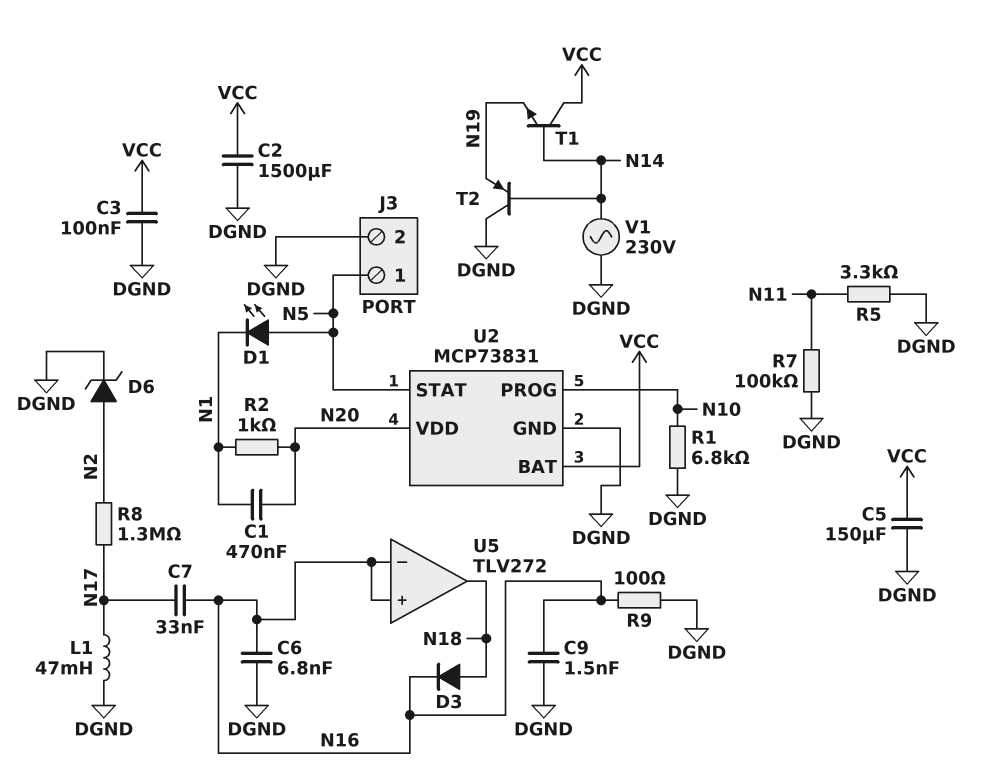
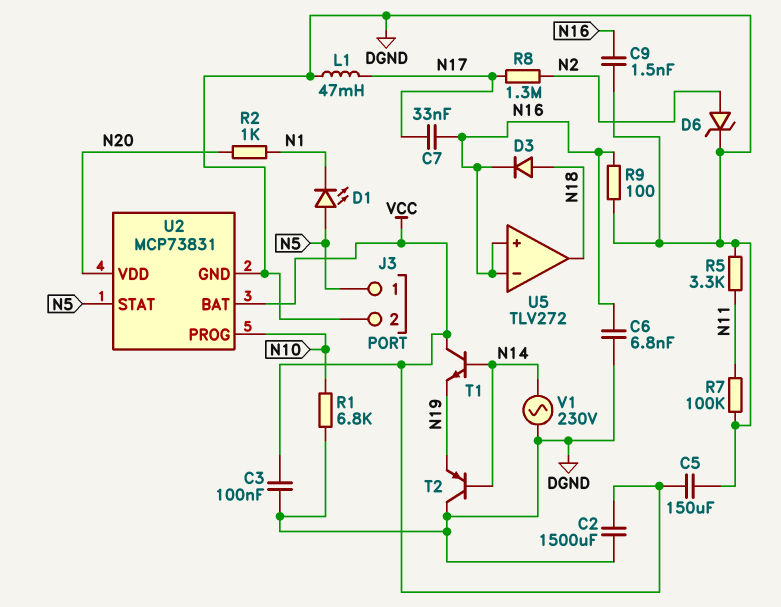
C1: 470nF (N1, N20) -> none

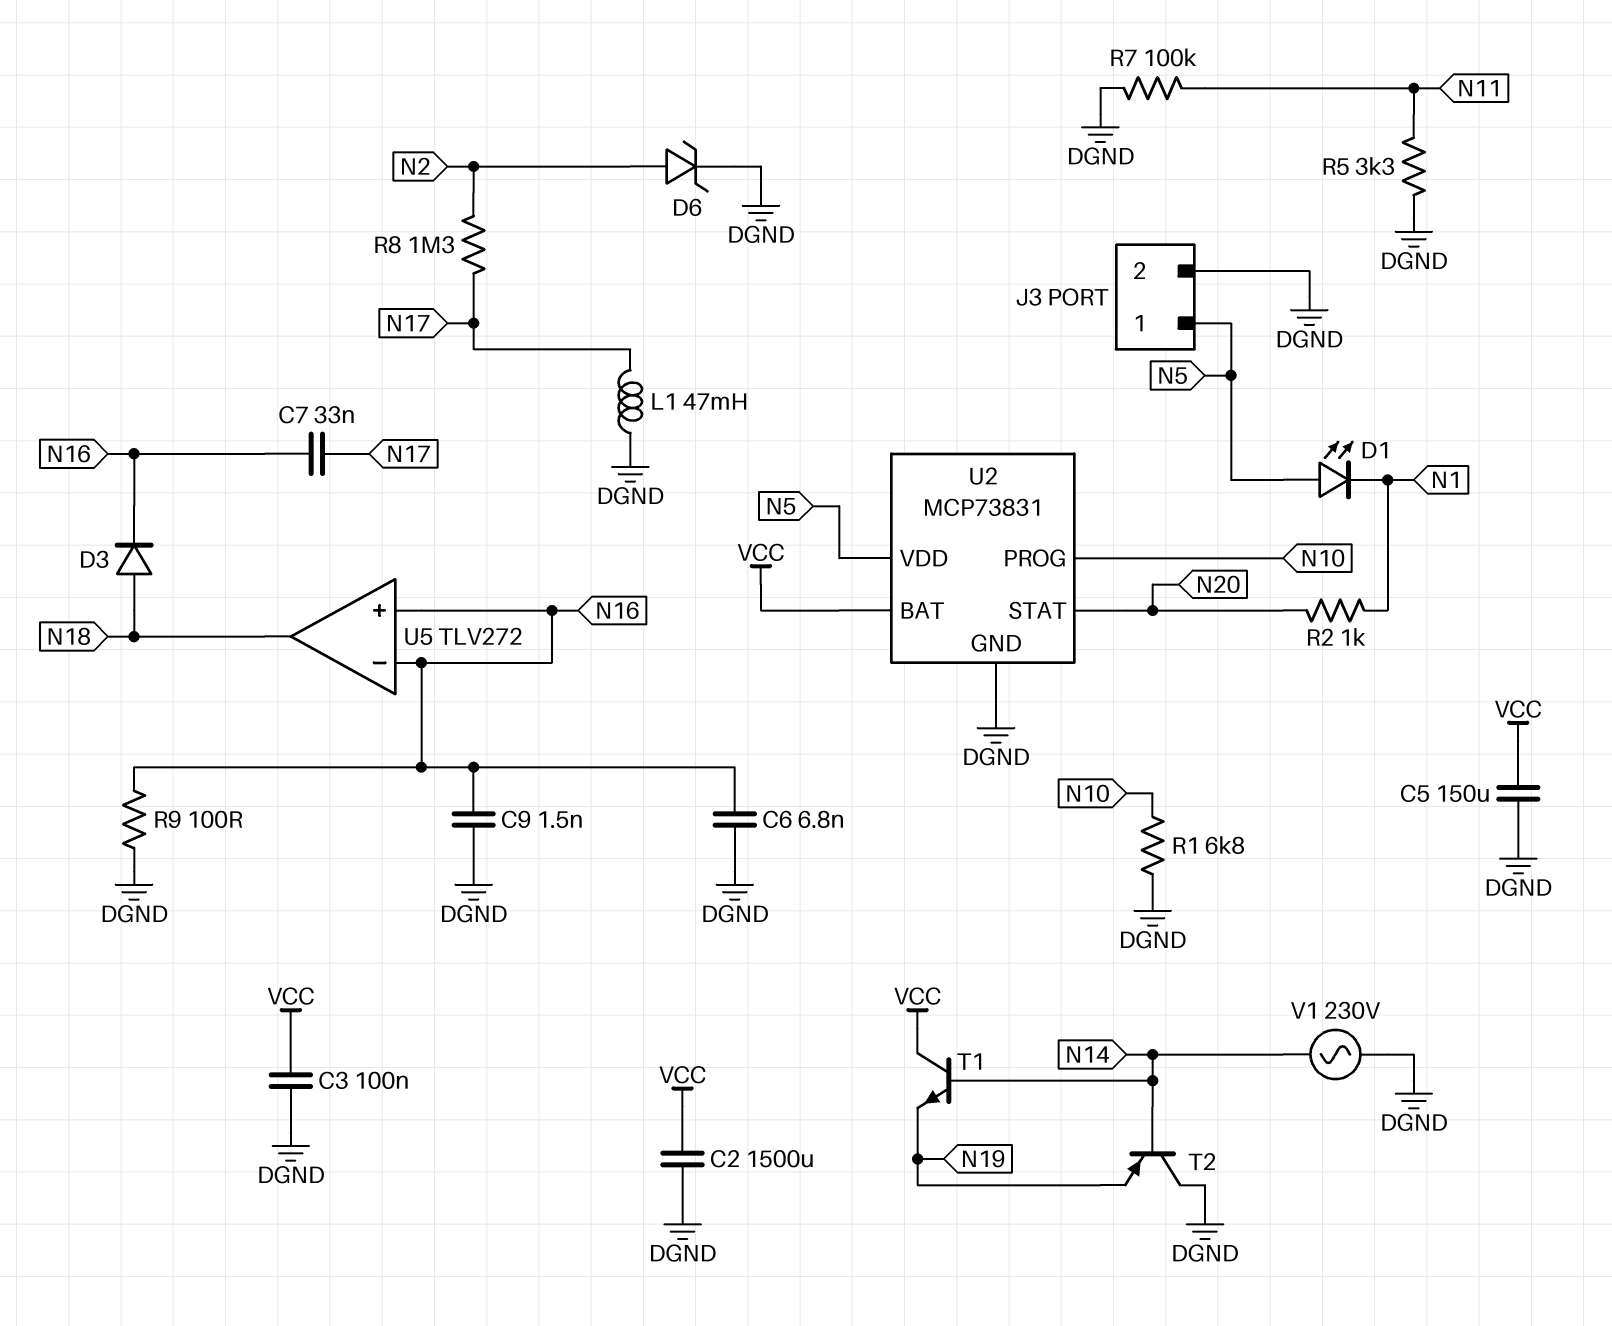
U2 pin STAT: N5 -> N20
U2 pin VDD: N20 -> N5

